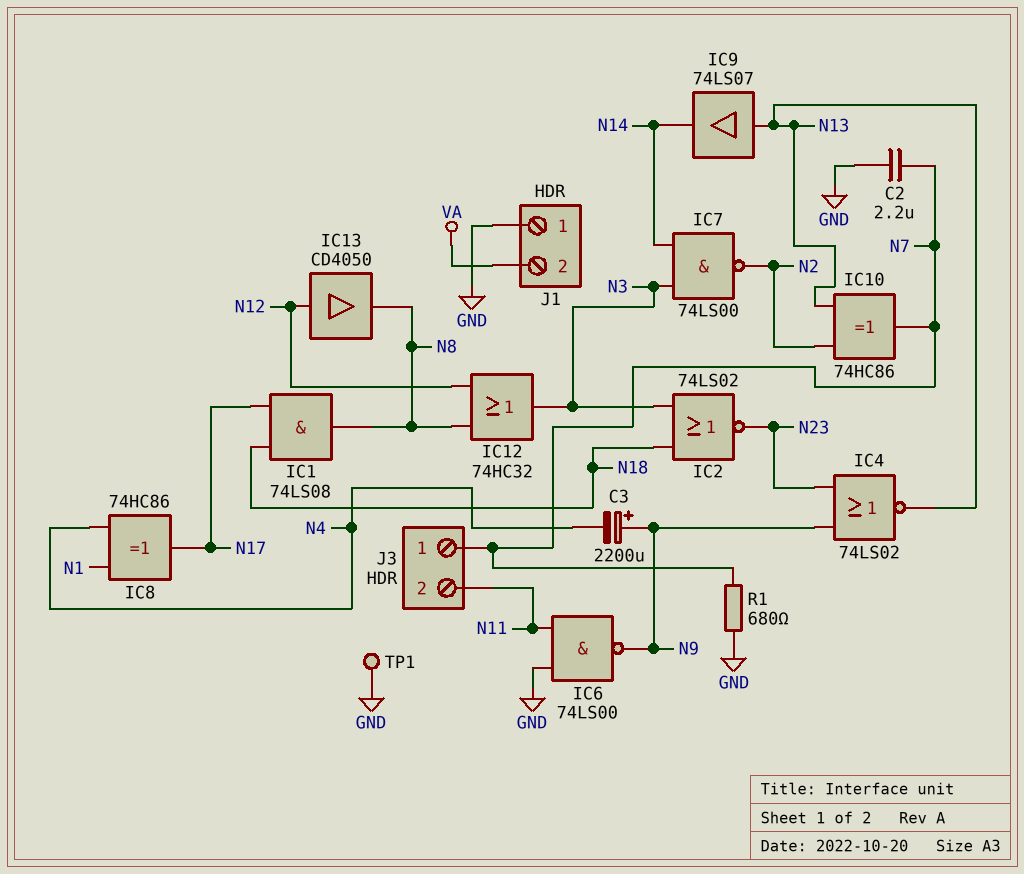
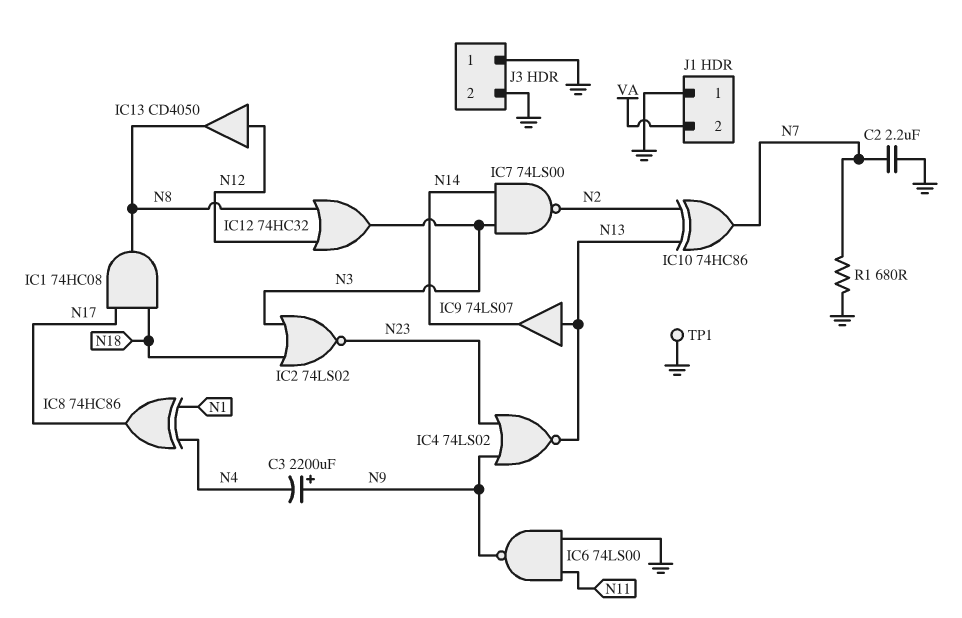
IC1: AND 74LS08 (in N17, in N18, out N8) -> AND 74HC08 (in N17, in N18, out N8)
J3 pin 1: N7 -> GND
J3 pin 2: N11 -> GND

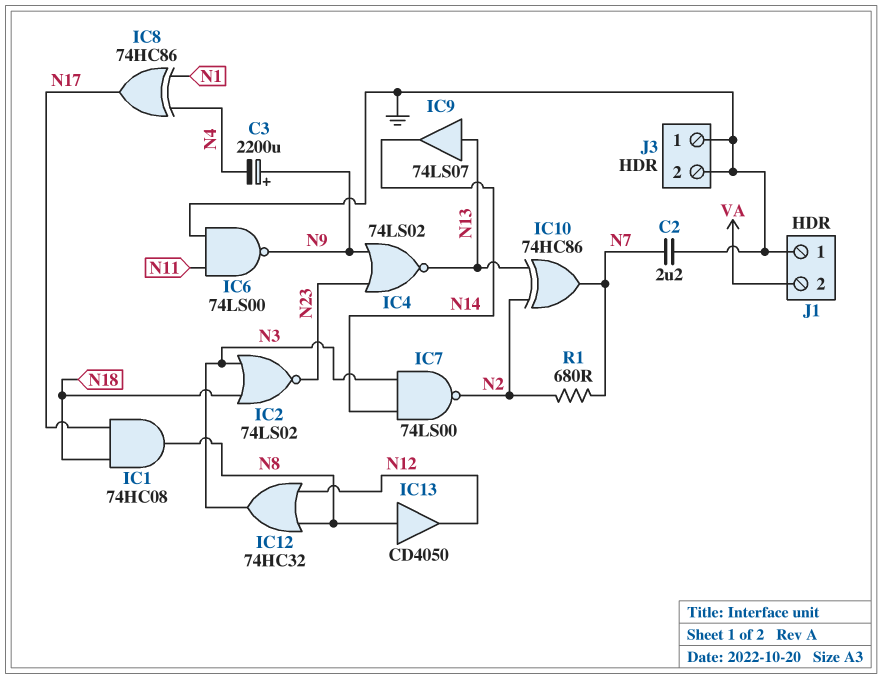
IC13: buffer CD4050 (in N12, out N8) -> buffer CD4050 (in N8, out N12)
R1: 680 (GND, N7) -> 680 (N2, N7)
TP1: test point (GND) -> none

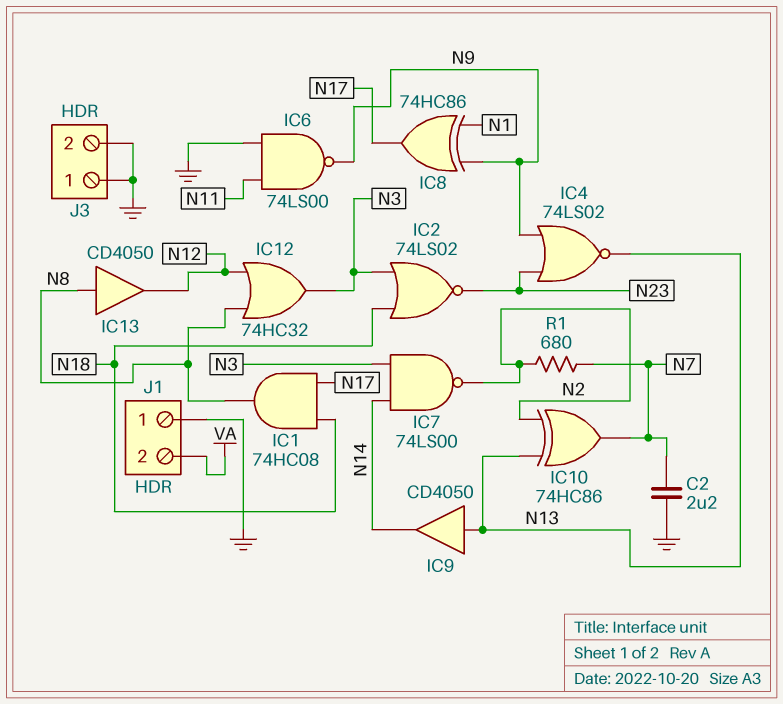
C3: 2200uF (plus N9, minus N4) -> none
IC8: XOR 74HC86 (in N1, in N4, out N17) -> XOR 74HC86 (in N1, in N9, out N17)
IC9: buffer 74LS07 (in N13, out N14) -> buffer CD4050 (in N13, out N14)

